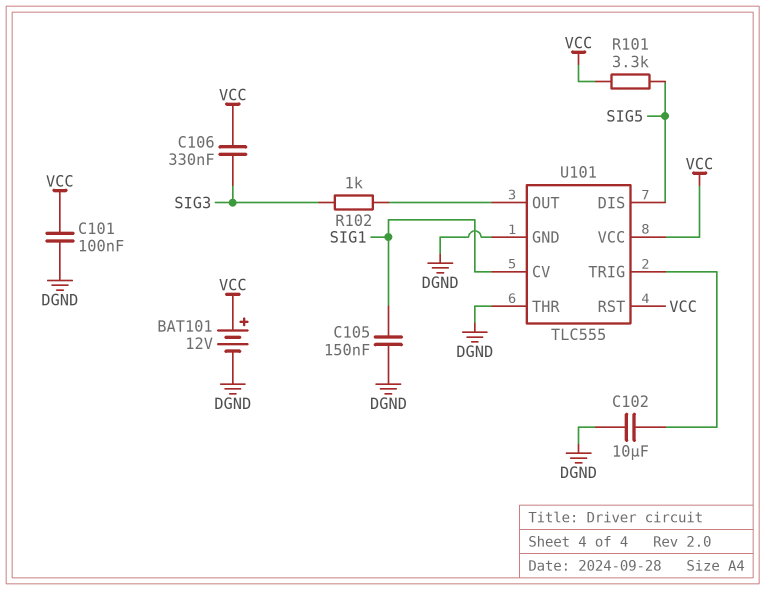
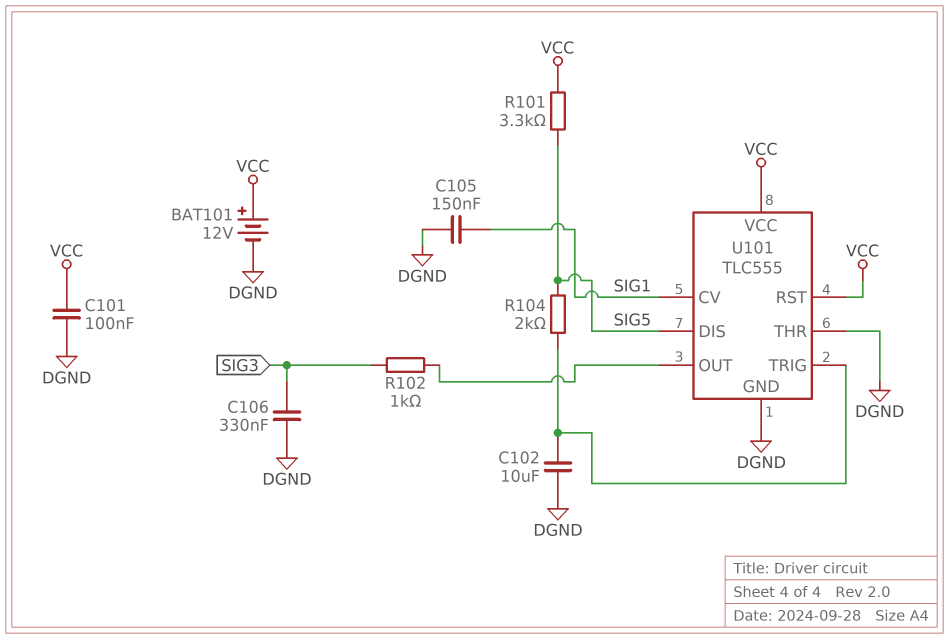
C106: 330nF (SIG3, VCC) -> 330nF (DGND, SIG3)
R104: none -> 2k (SIG5, U101/TRIG)

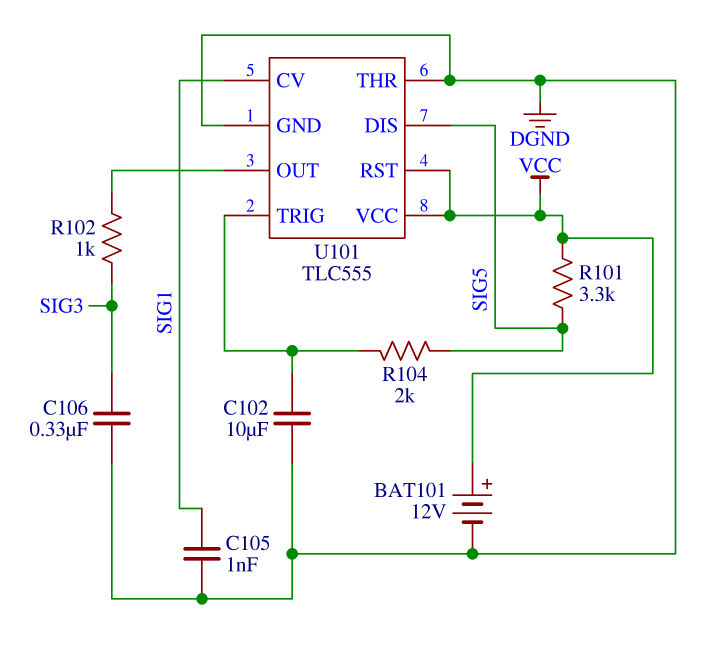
C101: 100nF (DGND, VCC) -> none
C105: 150nF (DGND, SIG1) -> 1nF (DGND, SIG1)

